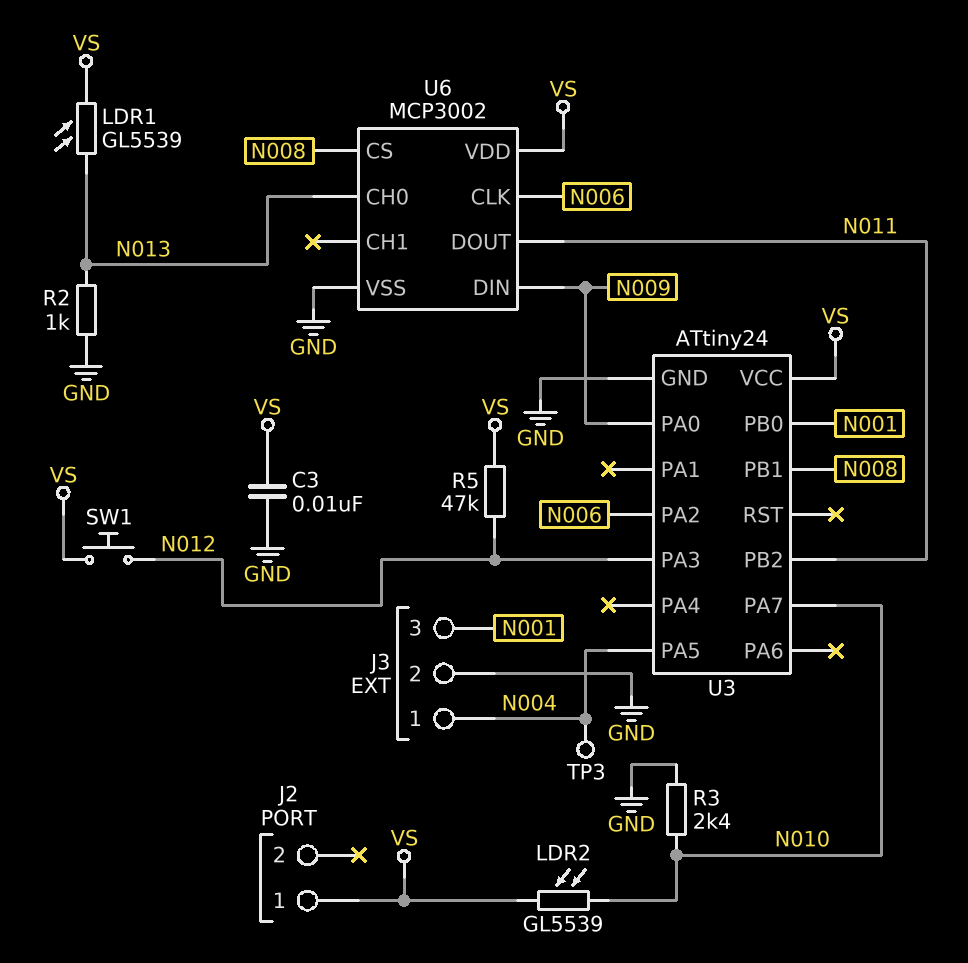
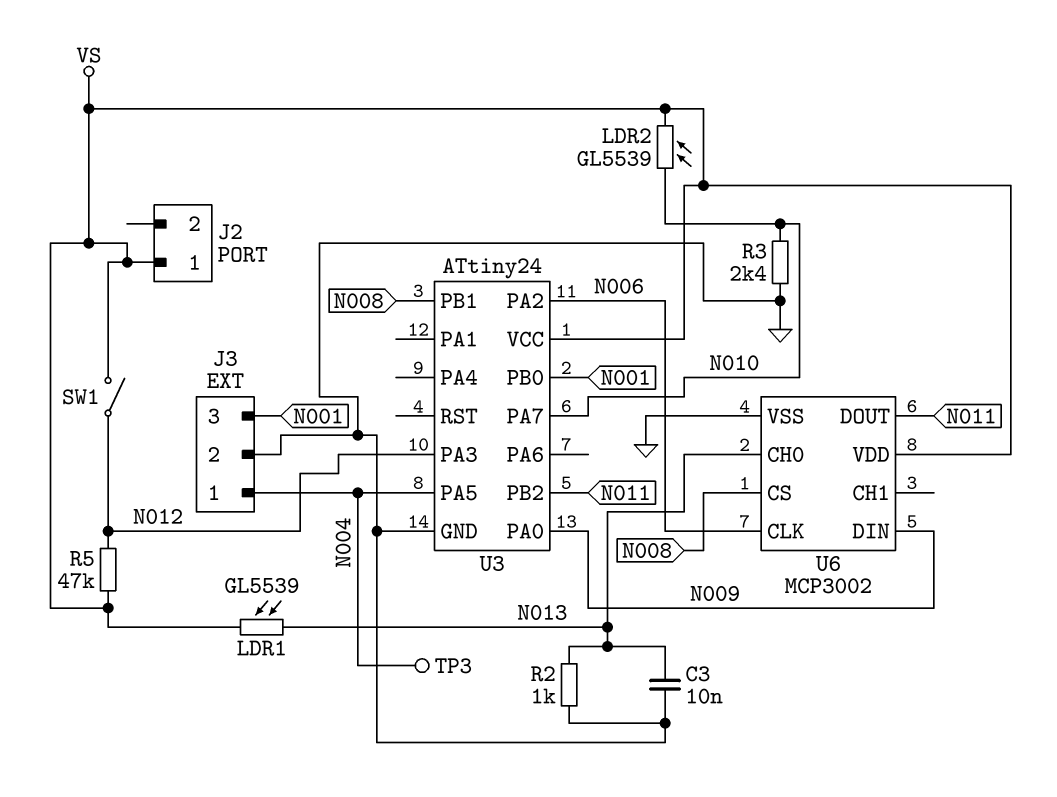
C3: 10nF (GND, VS) -> 10nF (GND, N013)
SW1: button (N012, VS) -> switch (N012, VS)

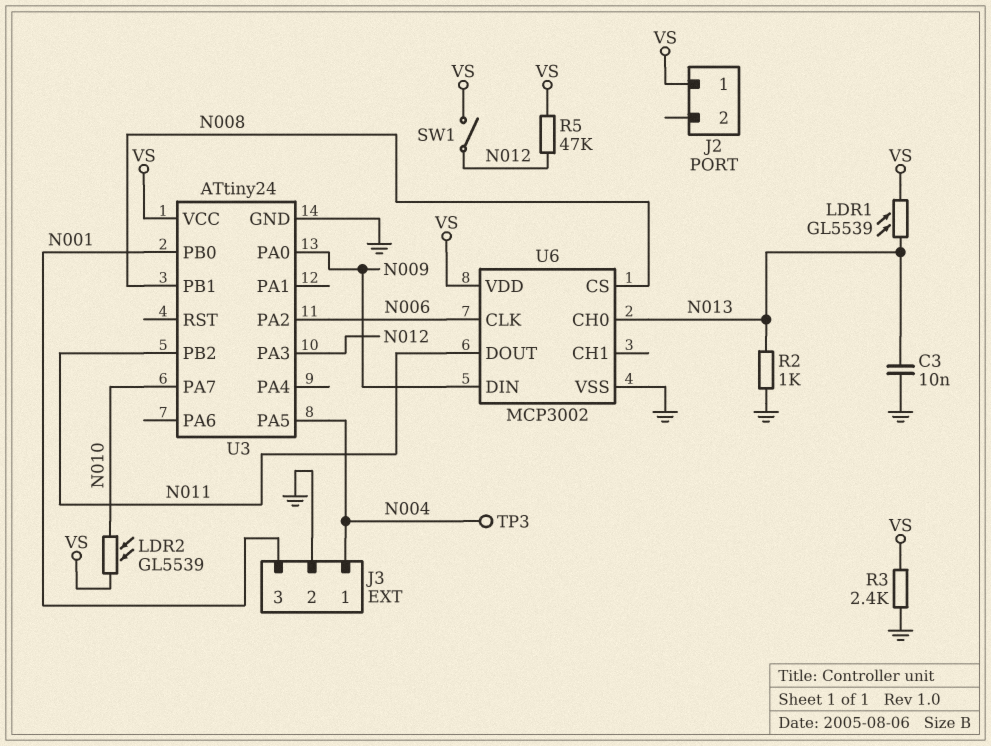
R3: 2.4k (GND, N010) -> 2.4k (GND, VS)

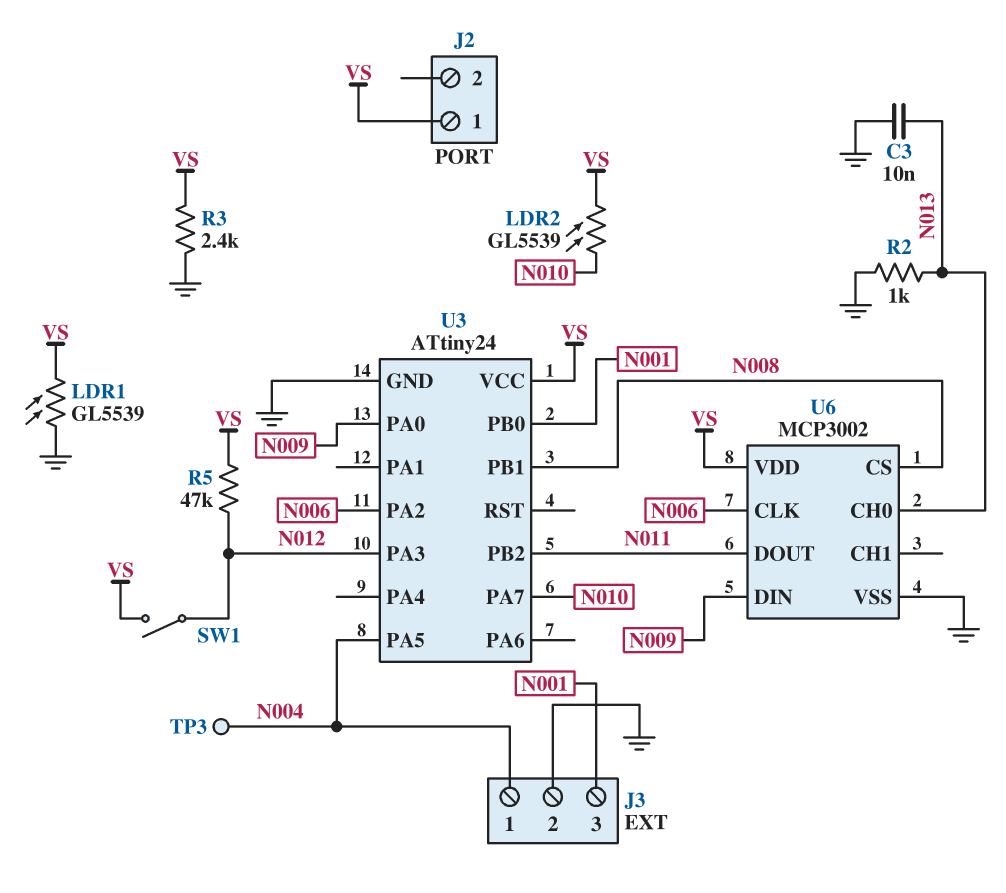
LDR1: GL5539 (N013, VS) -> GL5539 (GND, VS)

